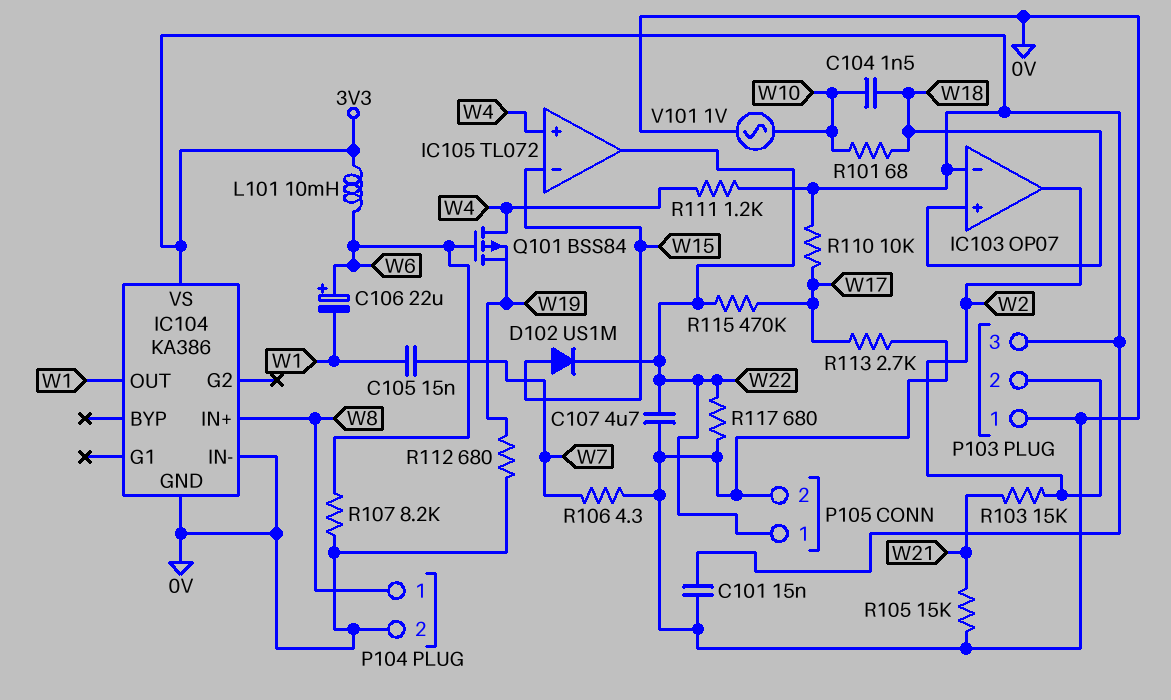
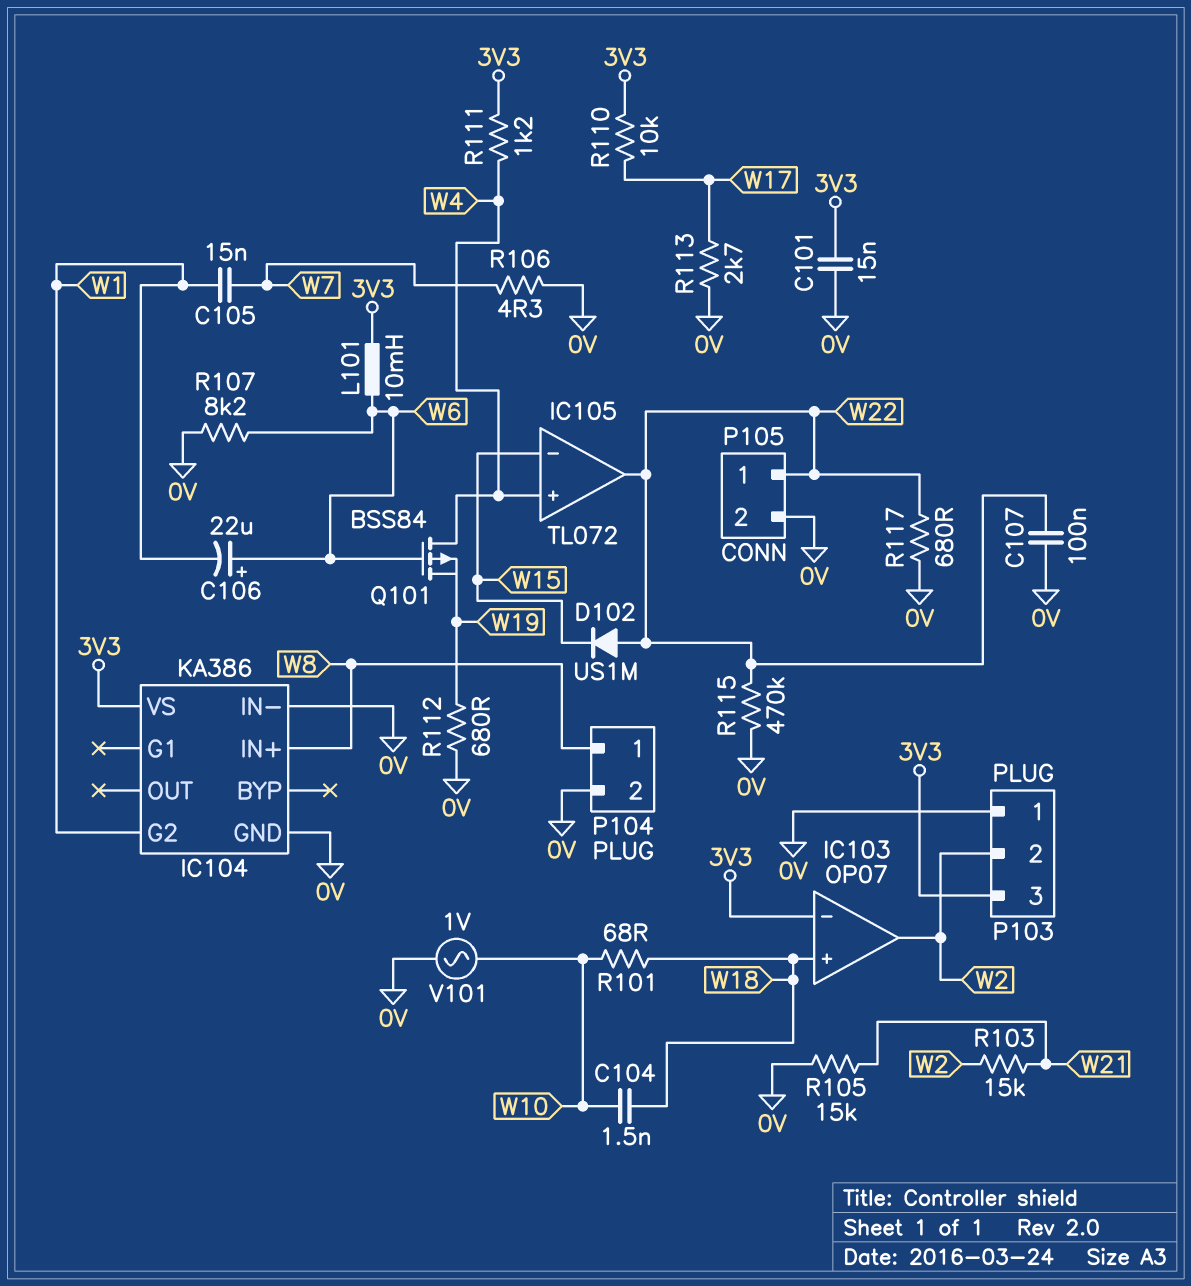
C107: 4.7uF (0V, W22) -> 100nF (0V, W22)
D102: diode US1M (A W15, K W22) -> diode US1M (A W22, K W15)
IC104 pin G2: none -> W1
IC104 pin OUT: W1 -> none
R115: 470k (W17, W22) -> 470k (0V, W22)

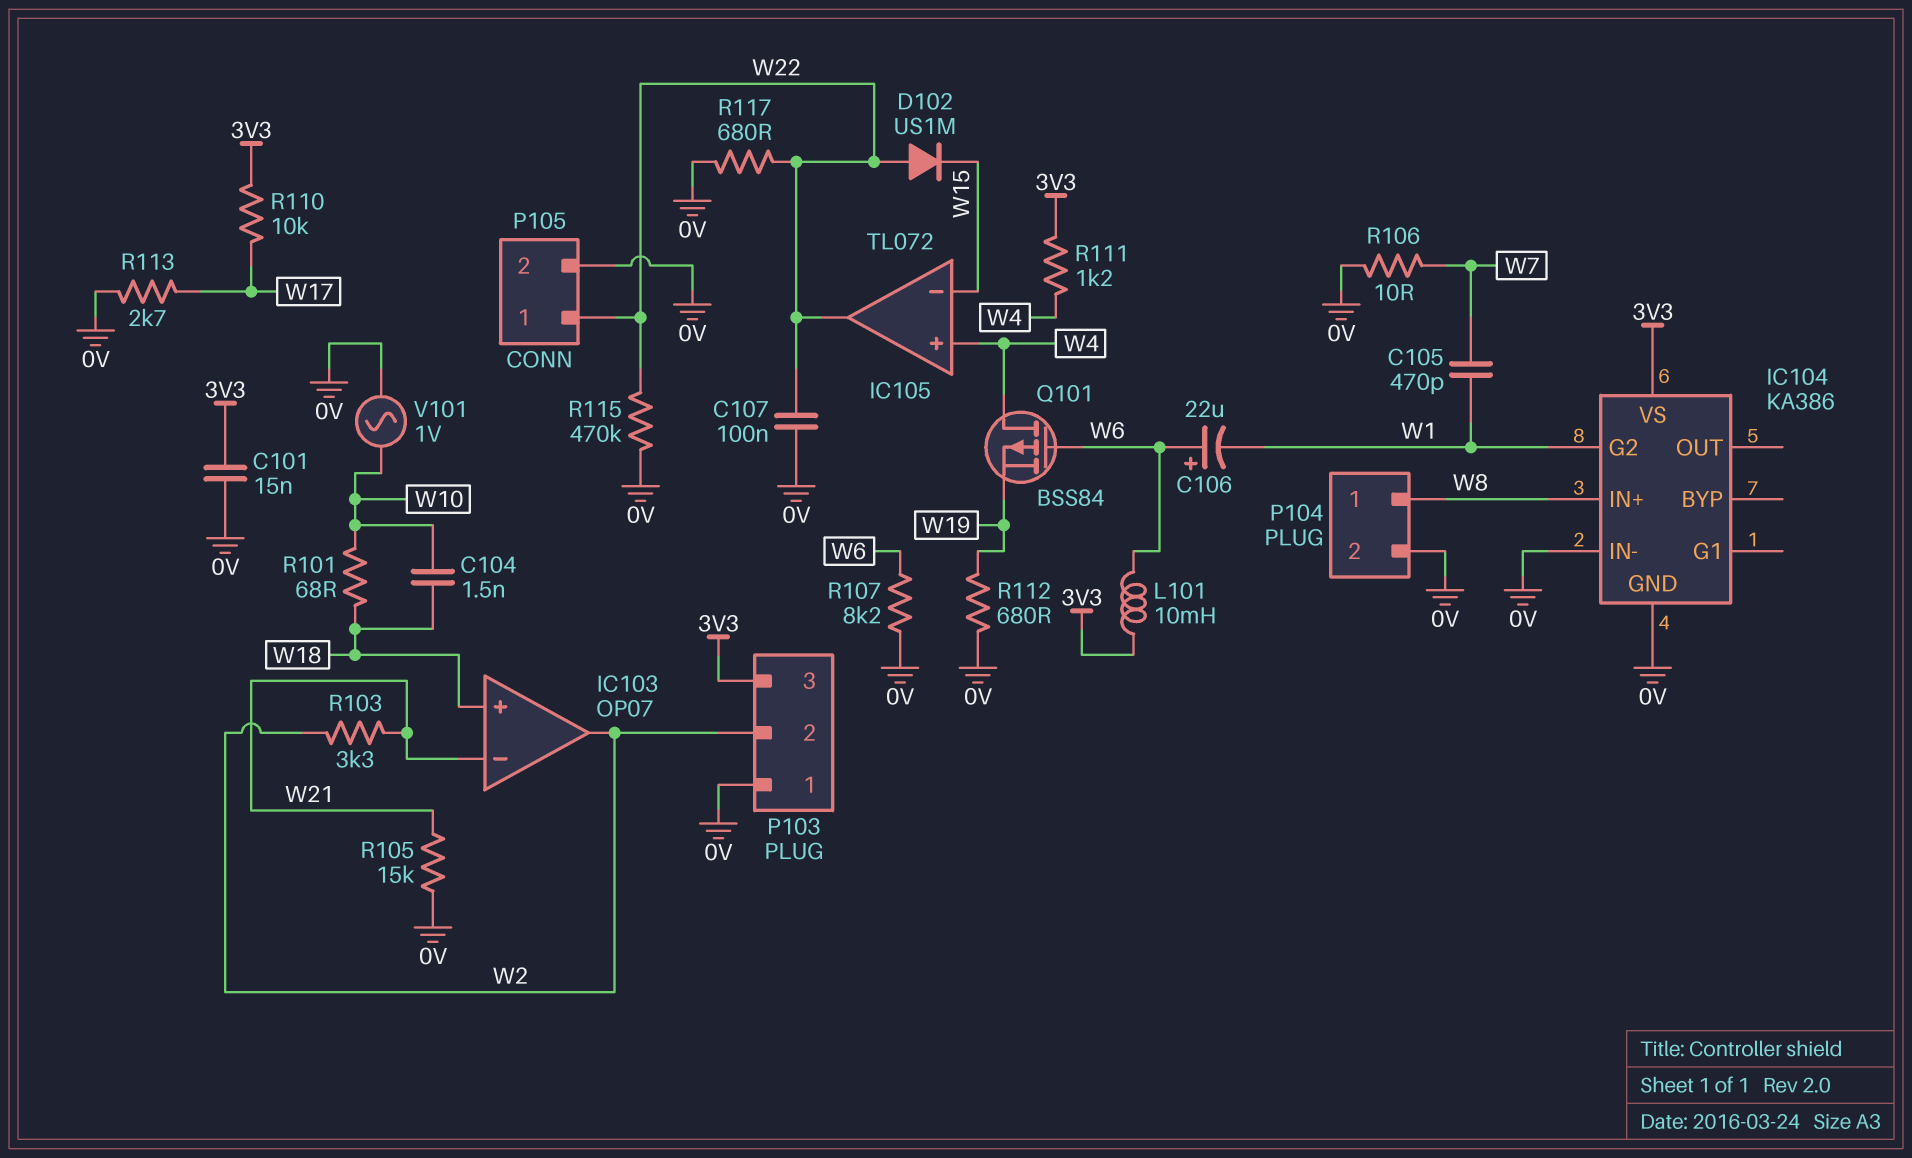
C105: 15nF (W1, W7) -> 470pF (W1, W7)
IC103 pin in-: 3V3 -> W21
R103: 15k (W2, W21) -> 3.3k (W2, W21)
R106: 4.3 (0V, W7) -> 10 (0V, W7)

